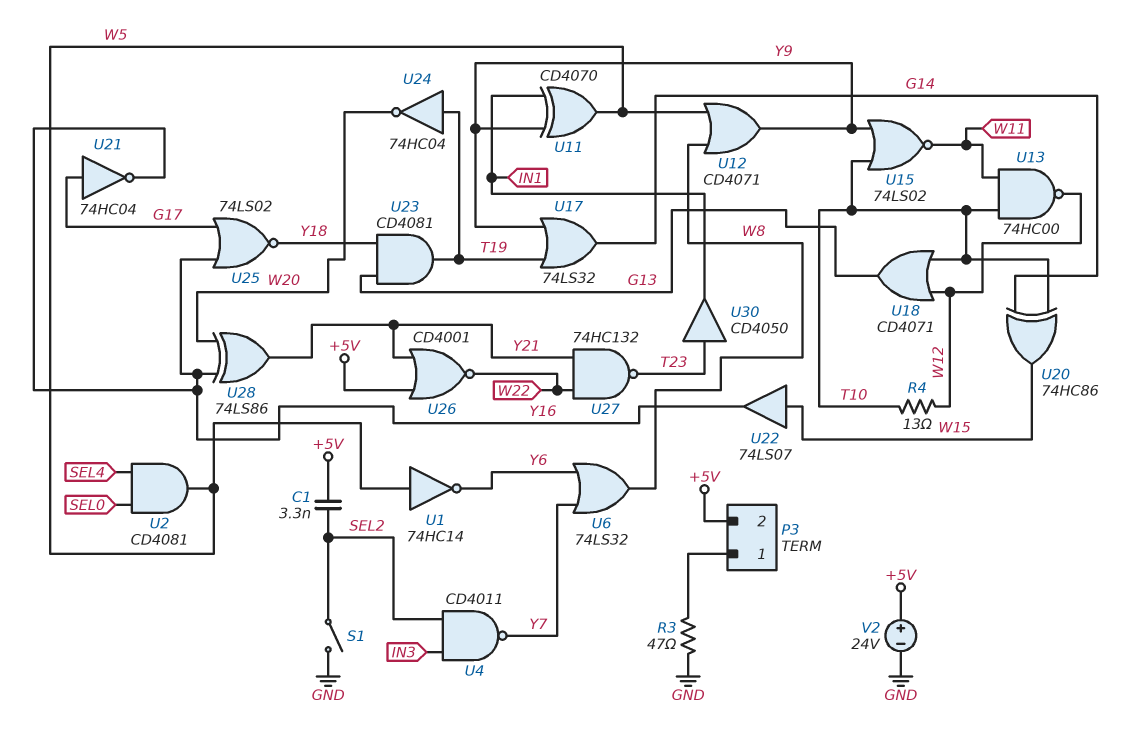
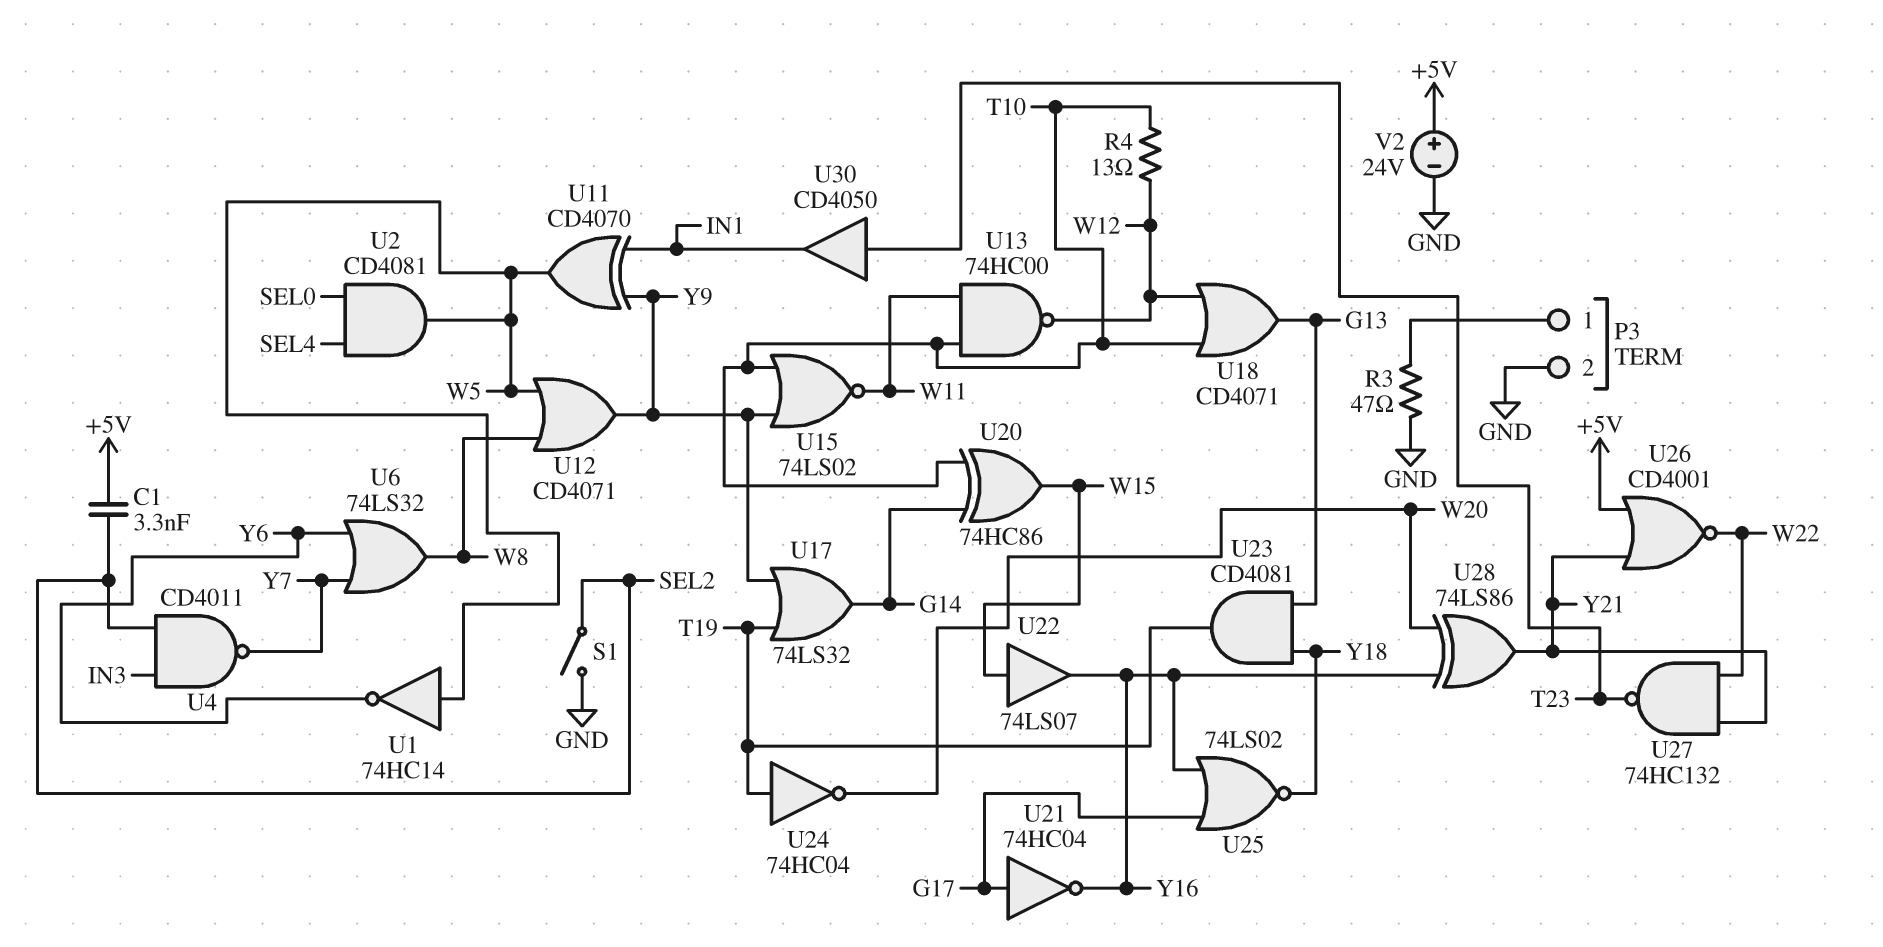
P3 pin 2: +5V -> GND

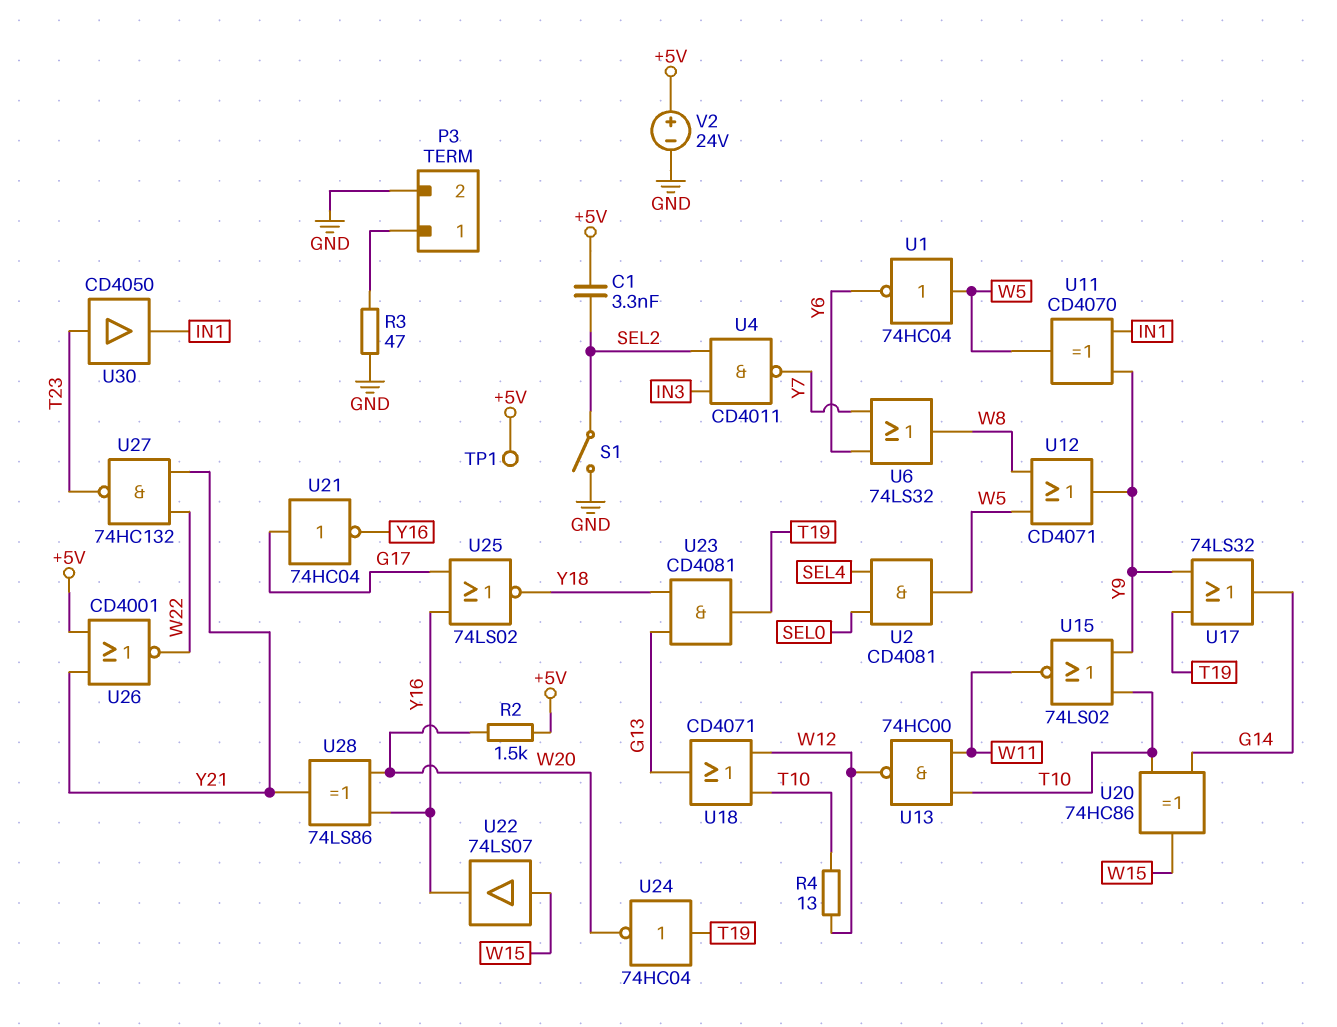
R2: none -> 1.5k (+5V, W20)
TP1: none -> test point (+5V)
U1: NOT 74HC14 (in W5, out Y6) -> NOT 74HC04 (in W5, out Y6)

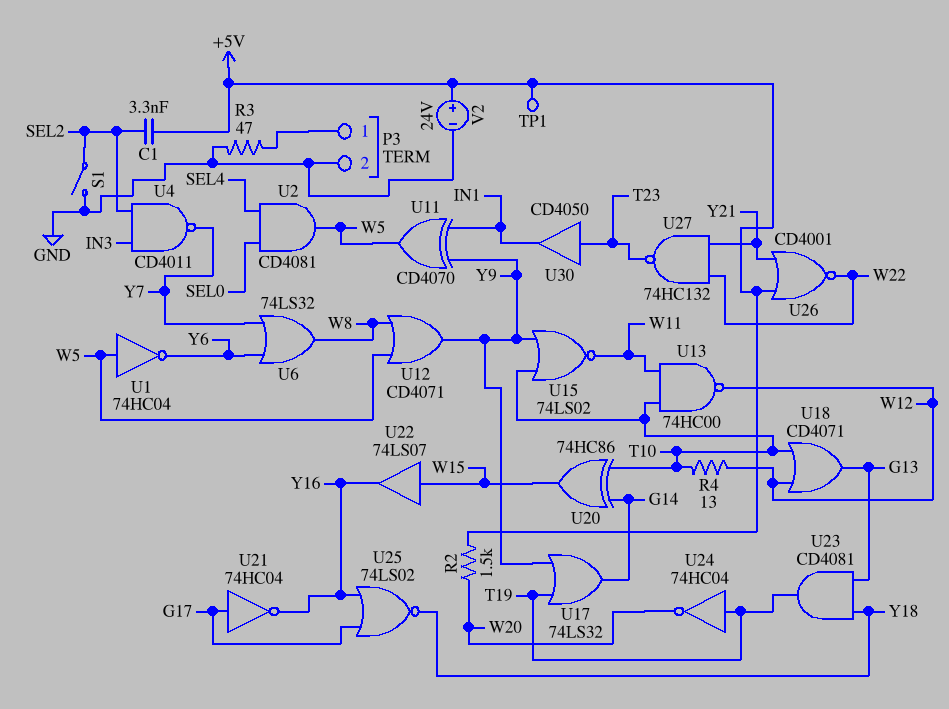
U28: XOR 74LS86 (in W20, in Y16, out Y21) -> none

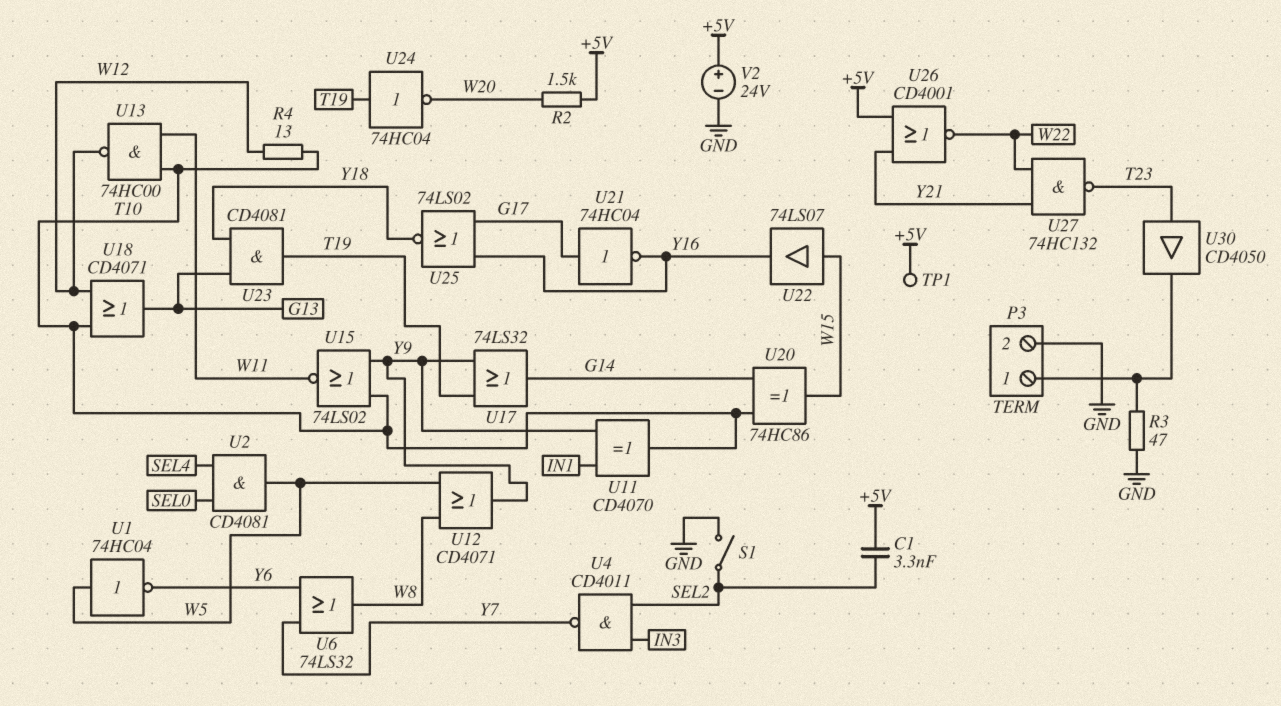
U11: XOR CD4070 (in IN1, in Y9, out W5) -> XOR CD4070 (in IN1, in Y9, out T10)
U30: buffer CD4050 (in T23, out IN1) -> buffer CD4050 (in T23, out P3/1)

